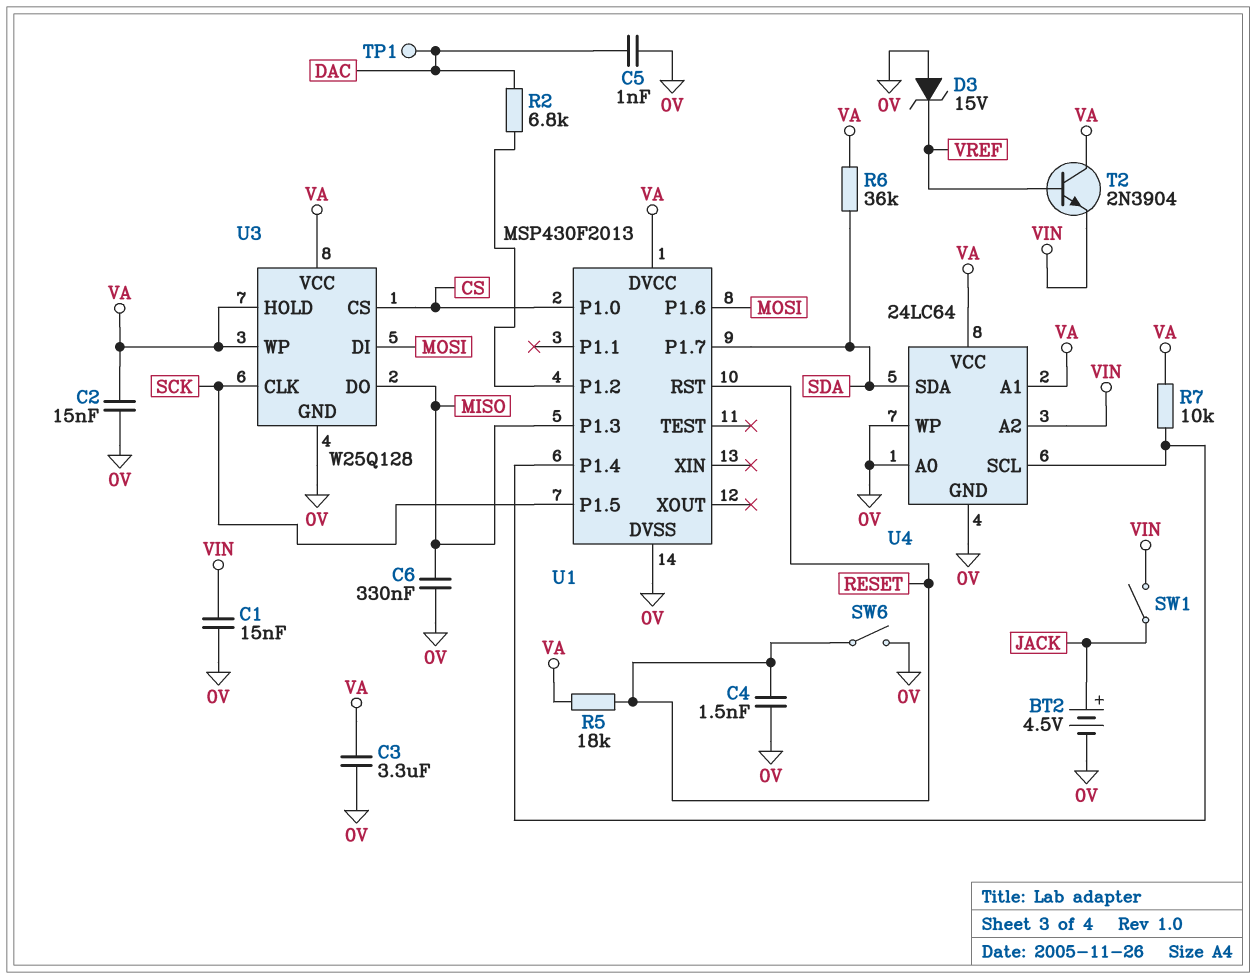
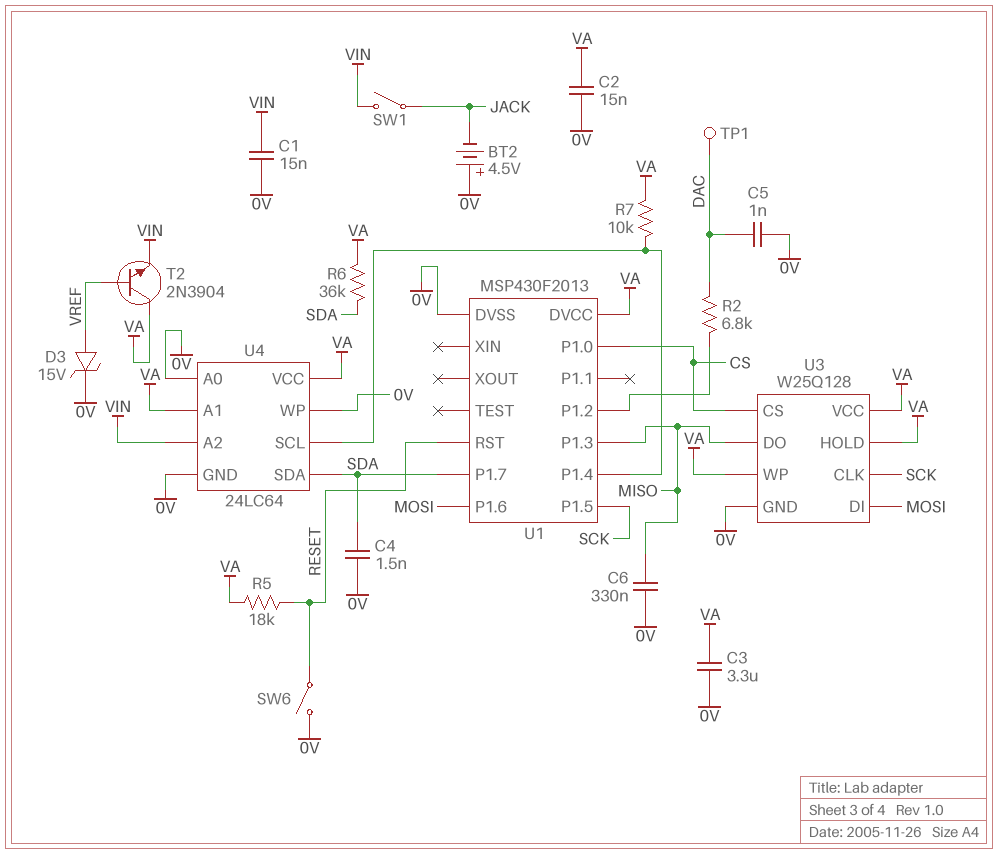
BT2: 4.5V (plus JACK, minus 0V) -> 4.5V (plus 0V, minus JACK)
C4: 1.5nF (0V, RESET) -> 1.5nF (0V, SDA)
D3: zener 15V (A 0V, K VREF) -> zener 15V (A VREF, K 0V)

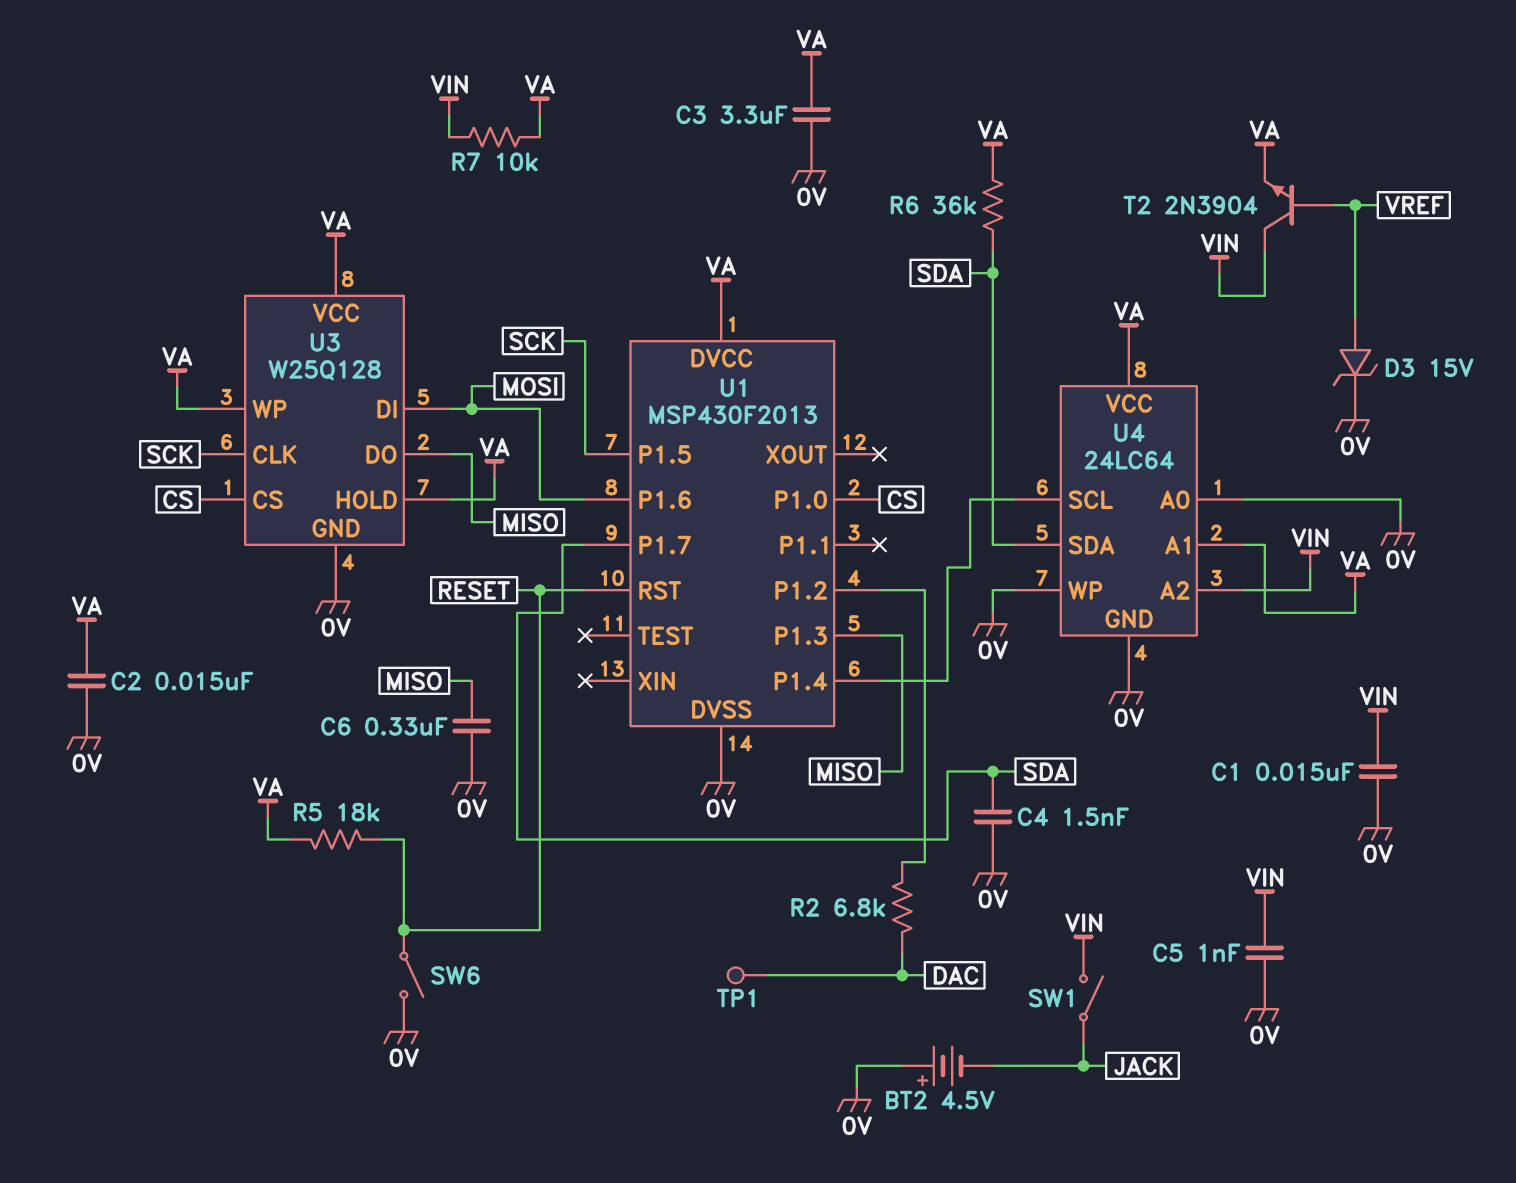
C5: 1nF (0V, DAC) -> 1nF (0V, VIN)
R7: 10k (U1/P1.4, VA) -> 10k (VA, VIN)
T2: NPN 2N3904 (B VREF, C VA, E VIN) -> NPN 2N3904 (B VREF, C VIN, E VA)

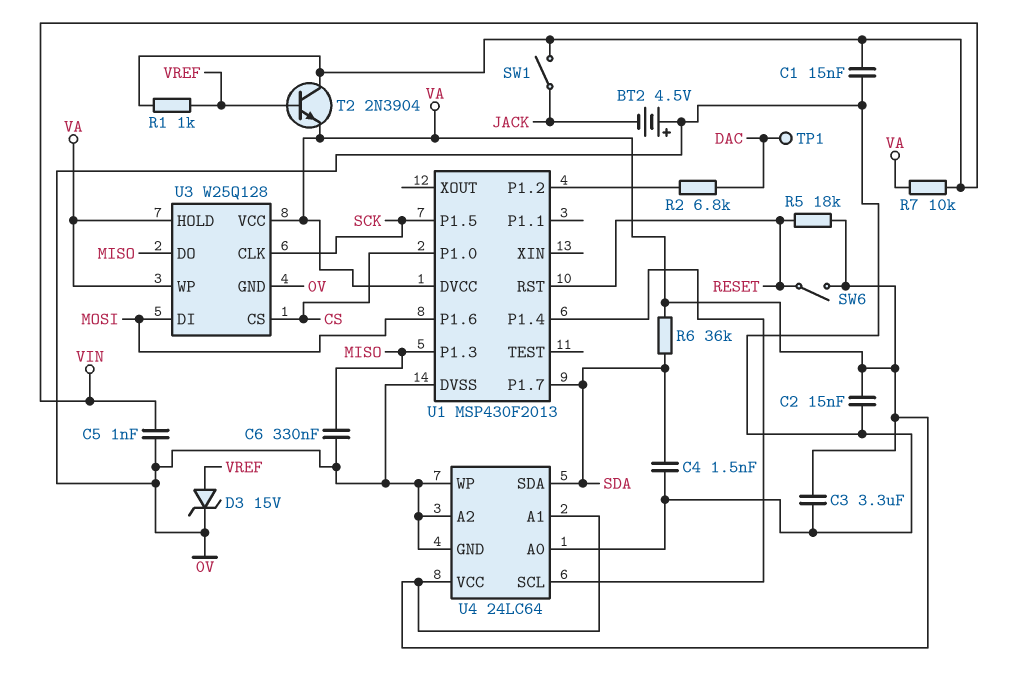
R1: none -> 1k (VIN, VREF)
SW6: switch (0V, RESET) -> switch (RESET, VA)
U4 pin A2: VIN -> 0V

